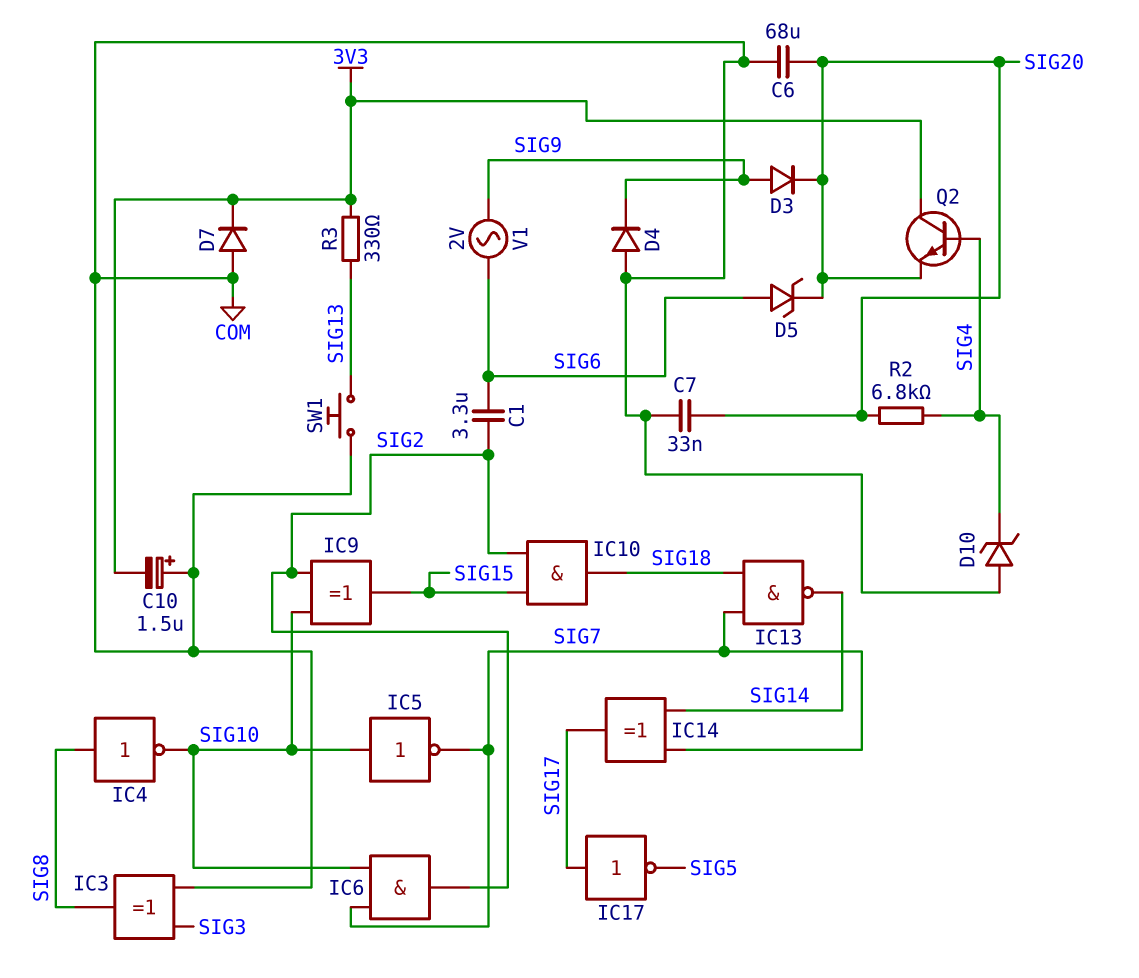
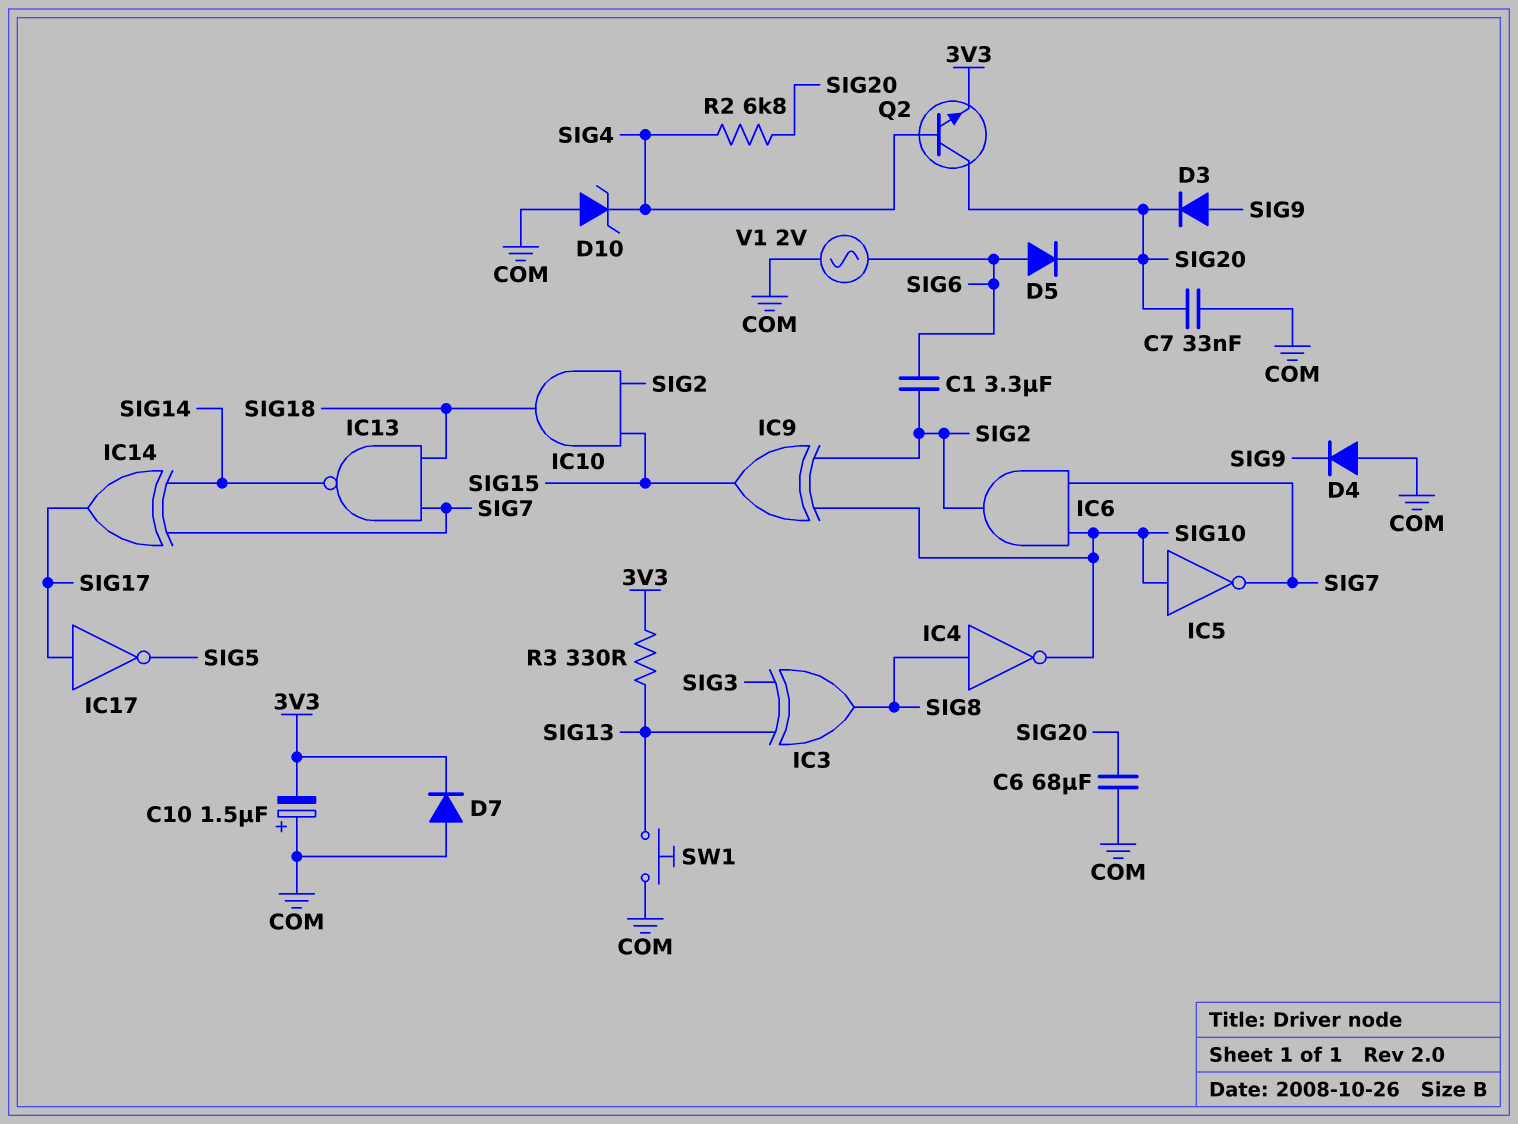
D5: zener (A SIG6, K SIG20) -> diode (A SIG6, K SIG20)
IC3: XOR (in COM, in SIG3, out SIG8) -> XOR (in SIG3, in SIG13, out SIG8)
Q2: NPN (B SIG4, C 3V3, E SIG20) -> NPN (B SIG4, C SIG20, E 3V3)
V1: AC 2V (SIG6, SIG9) -> AC 2V (COM, SIG6)

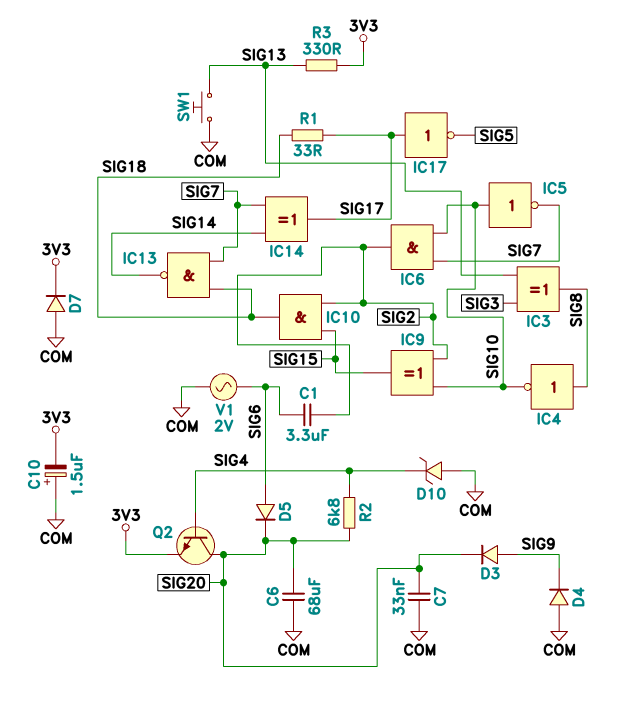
R1: none -> 33 (SIG17, SIG18)

